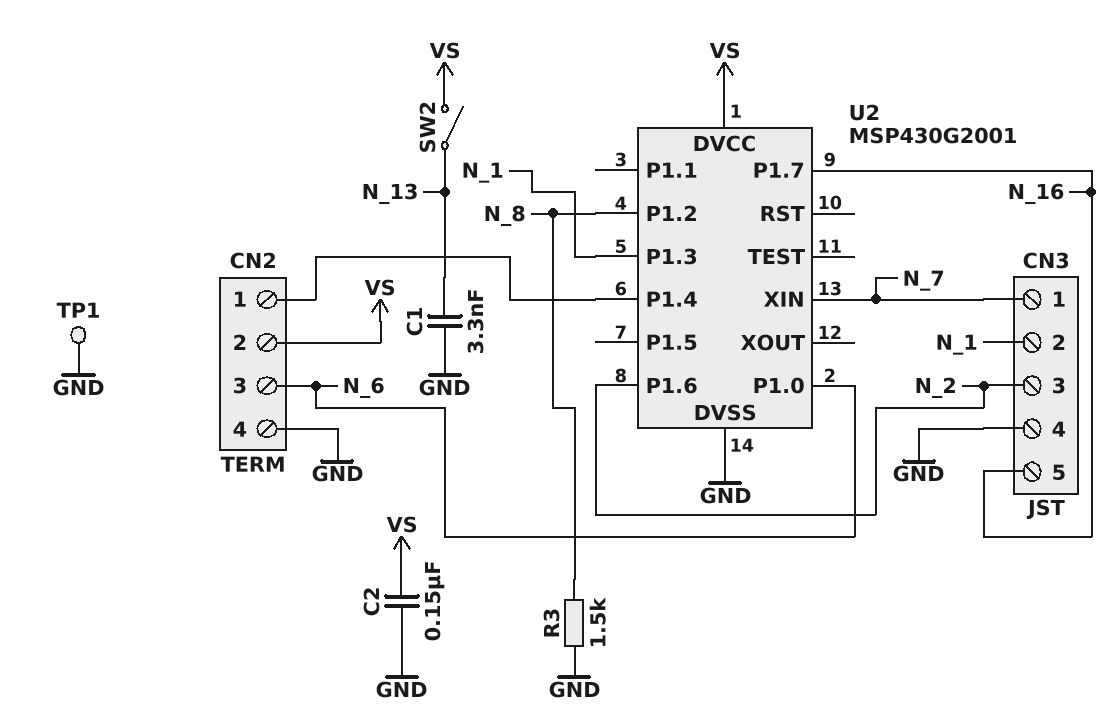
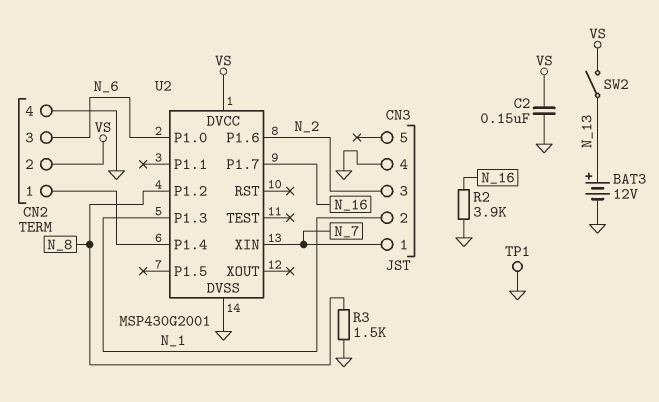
BAT3: none -> 12V (plus N_13, minus GND)
C1: 3.3nF (GND, N_13) -> none
CN3 pin 5: N_16 -> none
R2: none -> 3.9k (GND, N_16)

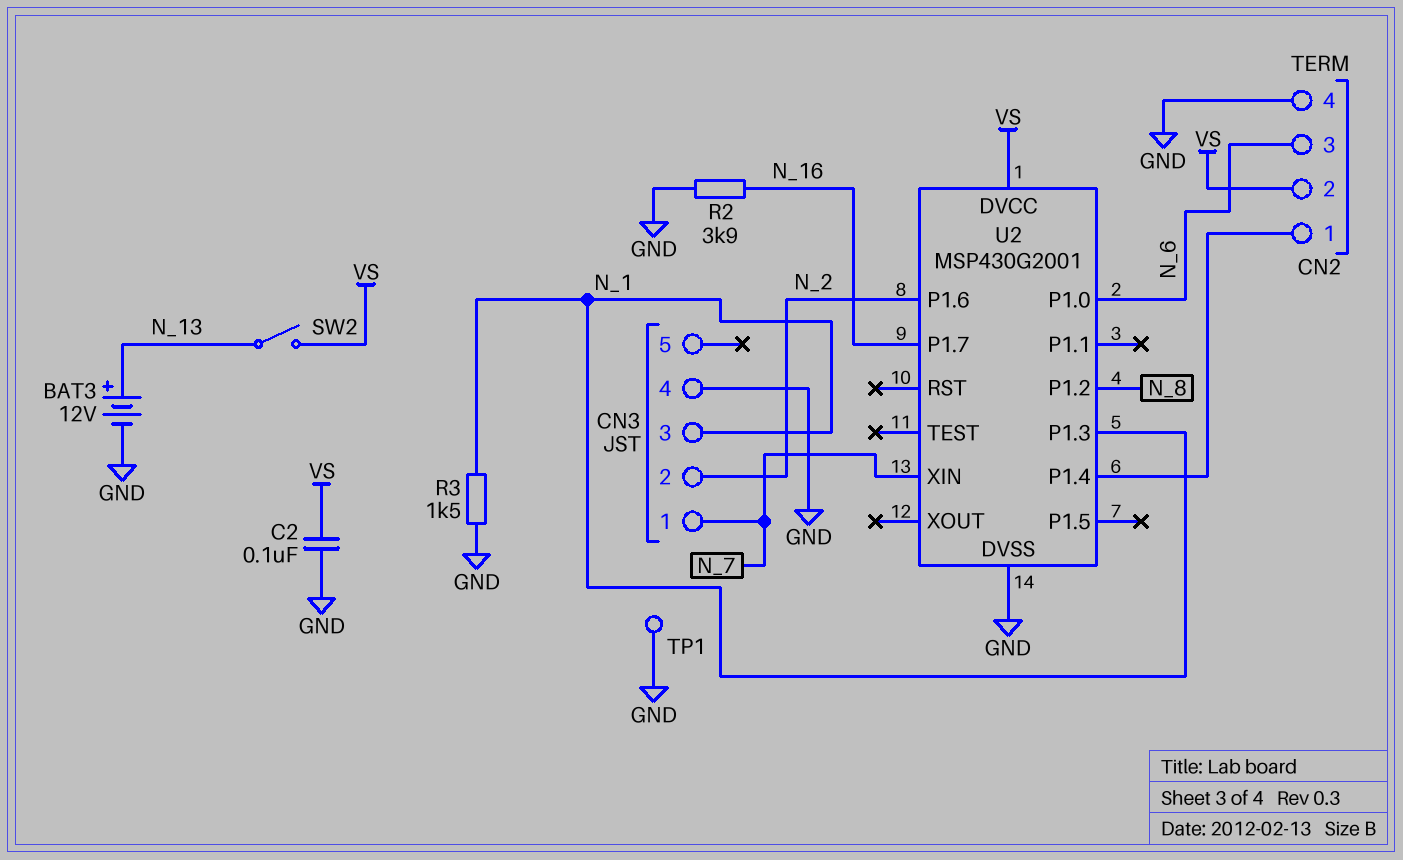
C2: 150nF (GND, VS) -> 100nF (GND, VS)
CN3 pin 2: N_1 -> N_2
CN3 pin 3: N_2 -> N_1
R3: 1.5k (GND, N_8) -> 1.5k (GND, N_1)

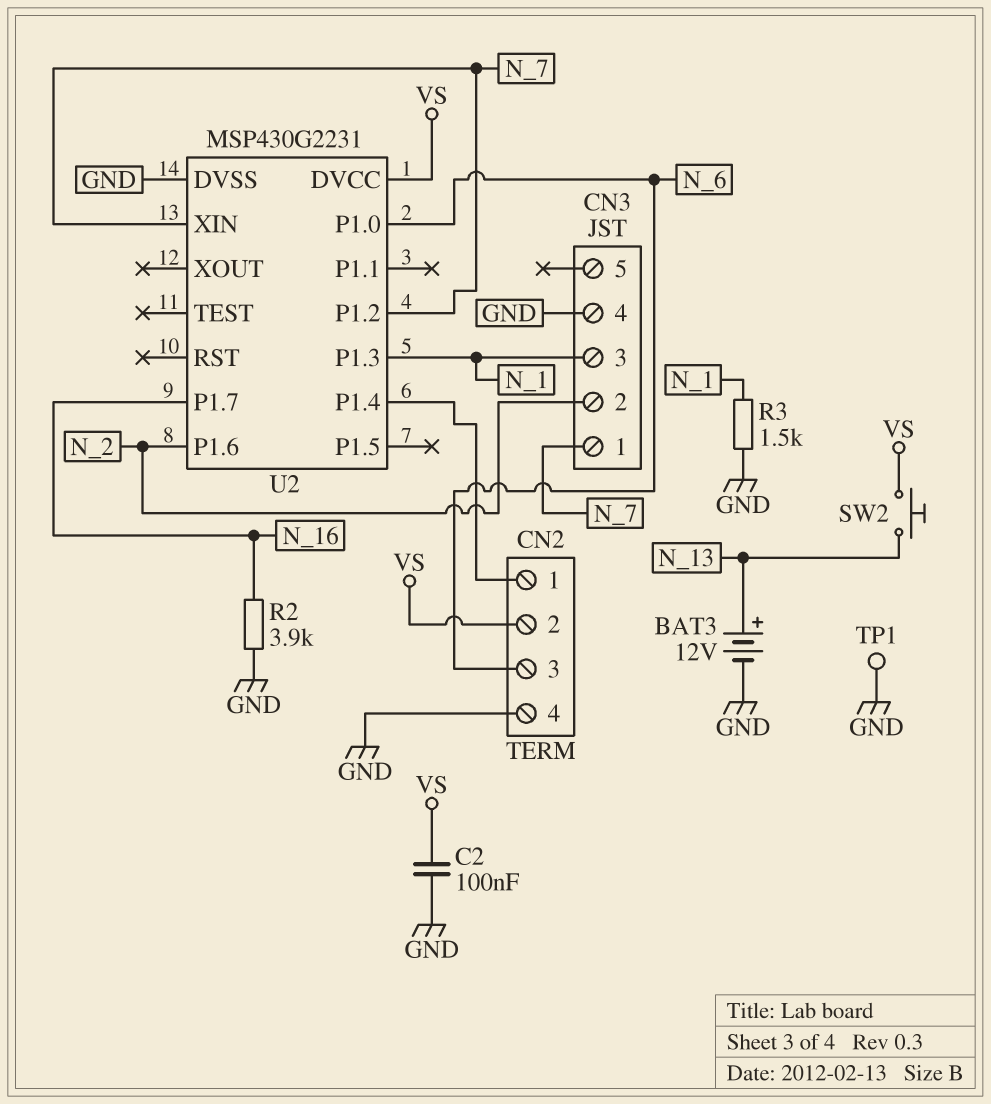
SW2: switch (N_13, VS) -> button (N_13, VS)
U2: MSP430G2001 -> MSP430G2231
U2 pin P1.2: N_8 -> N_7

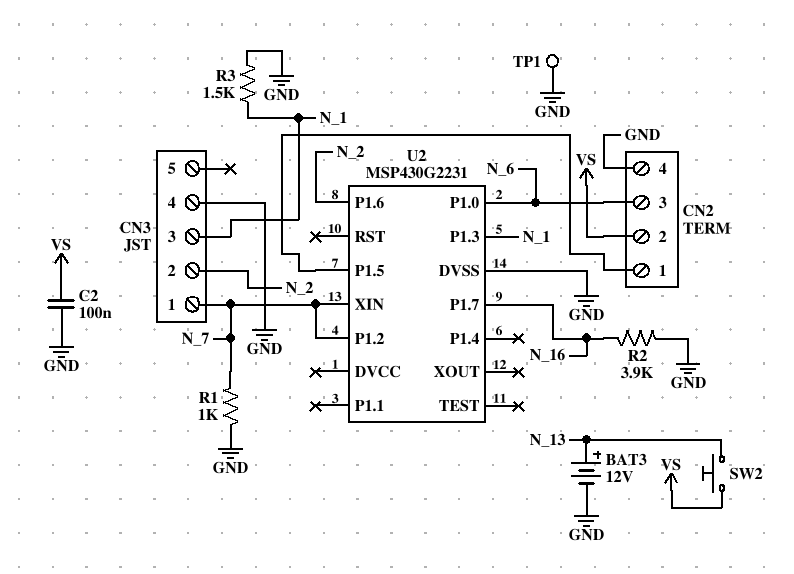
R1: none -> 1k (GND, N_7)
U2 pin DVCC: VS -> none
U2 pin P1.4: CN2/1 -> none
U2 pin P1.5: none -> CN2/1

